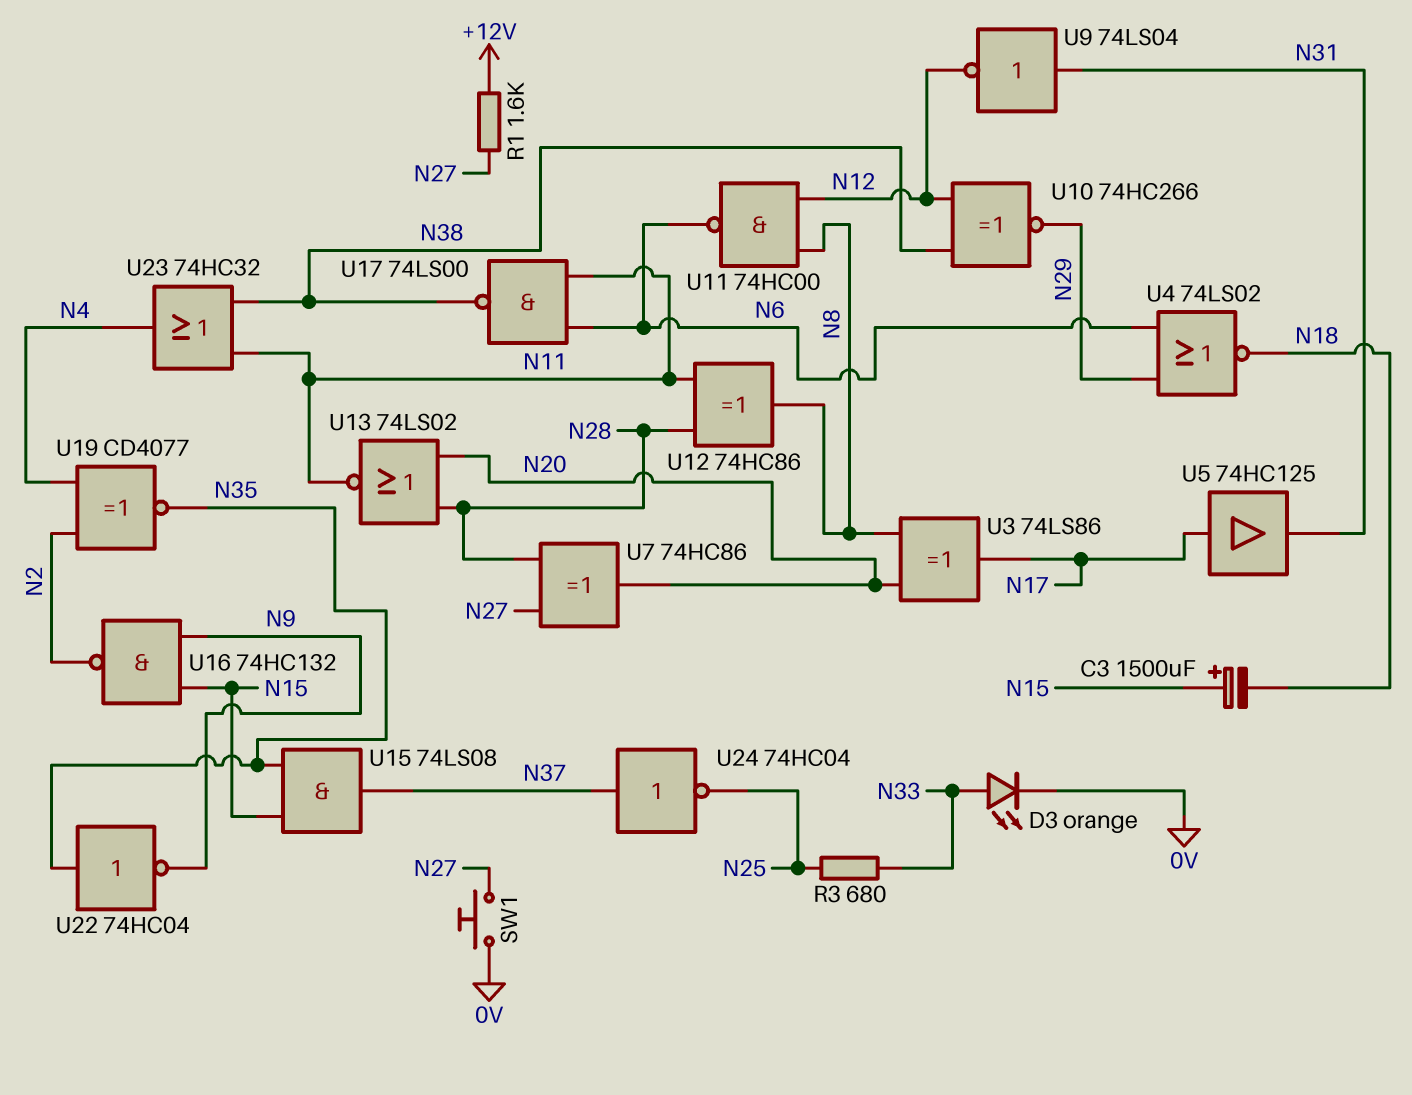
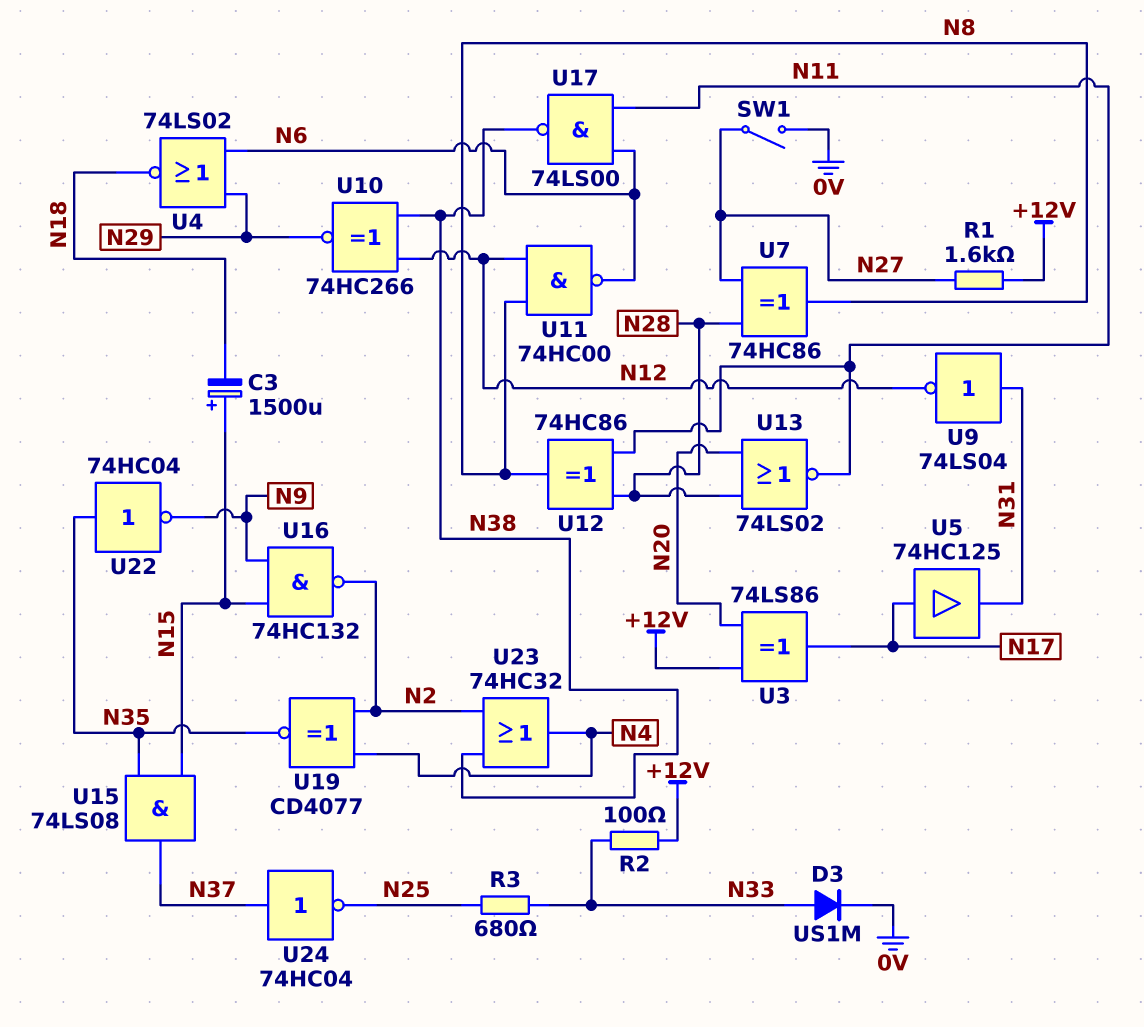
D3: LED orange (A N33, K 0V) -> diode US1M (A N33, K 0V)
R2: none -> 100 (+12V, N33)
SW1: button (0V, N27) -> switch (0V, N27)
U3: XOR 74LS86 (in N8, in N20, out N17) -> XOR 74LS86 (in +12V, in N20, out N17)
U7: XOR 74HC86 (in N27, in N28, out N20) -> XOR 74HC86 (in N27, in N28, out N8)
U23: OR 74HC32 (in N11, in N38, out N4) -> OR 74HC32 (in N2, in N38, out N4)

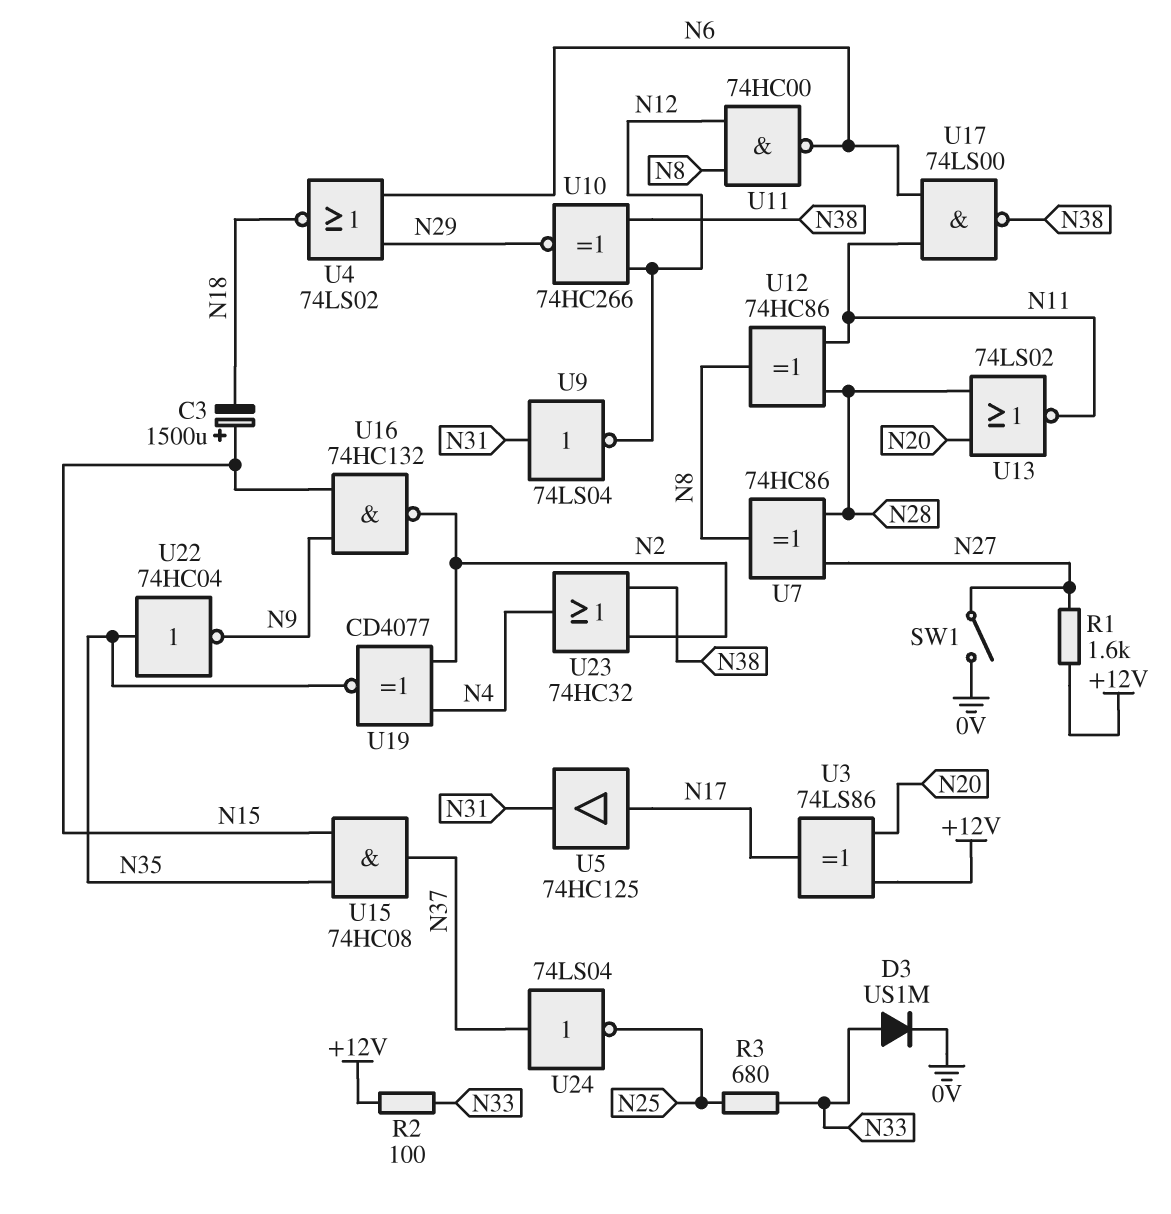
U15: AND 74LS08 (in N15, in N35, out N37) -> AND 74HC08 (in N15, in N35, out N37)
U24: NOT 74HC04 (in N37, out N25) -> NOT 74LS04 (in N37, out N25)

